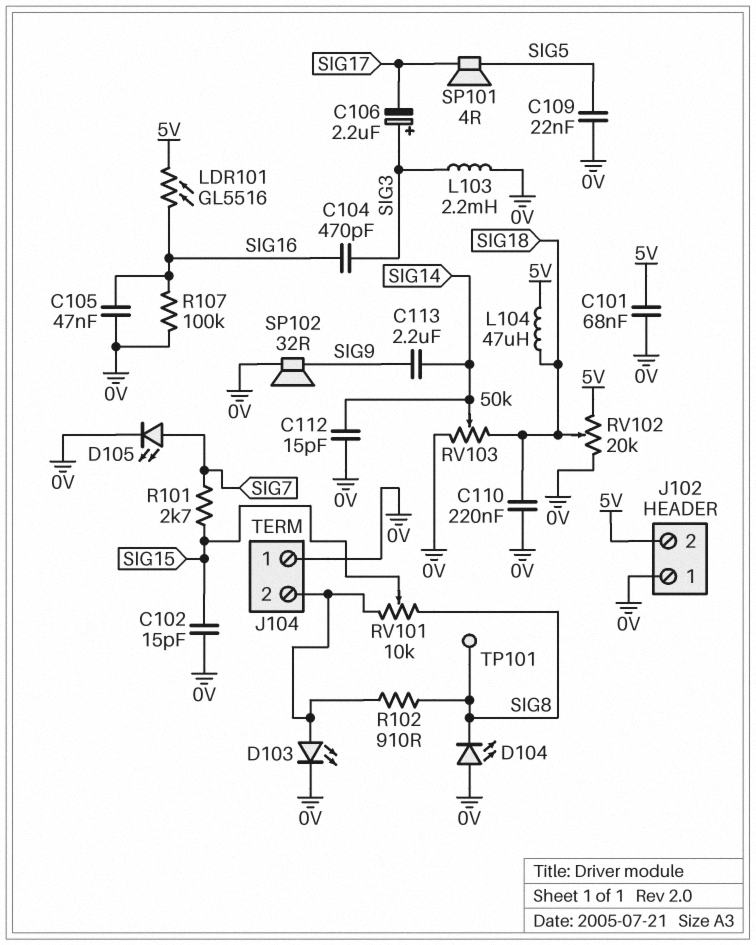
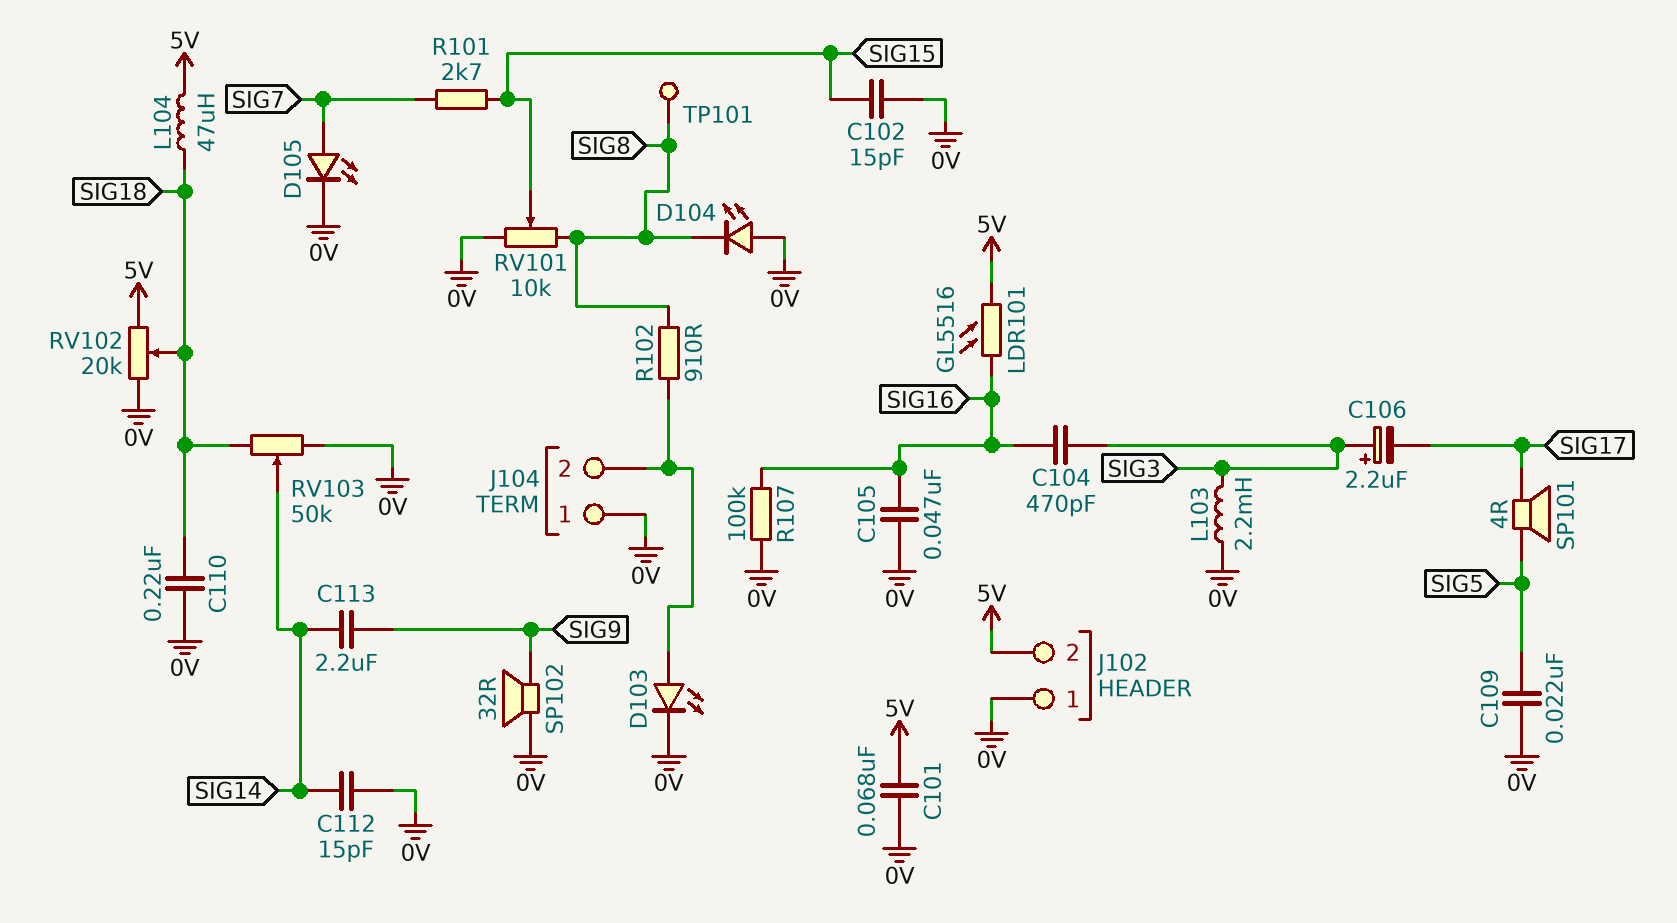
RV101: 10k (J104/2, SIG8, wiper SIG15) -> 10k (0V, SIG8, wiper SIG15)

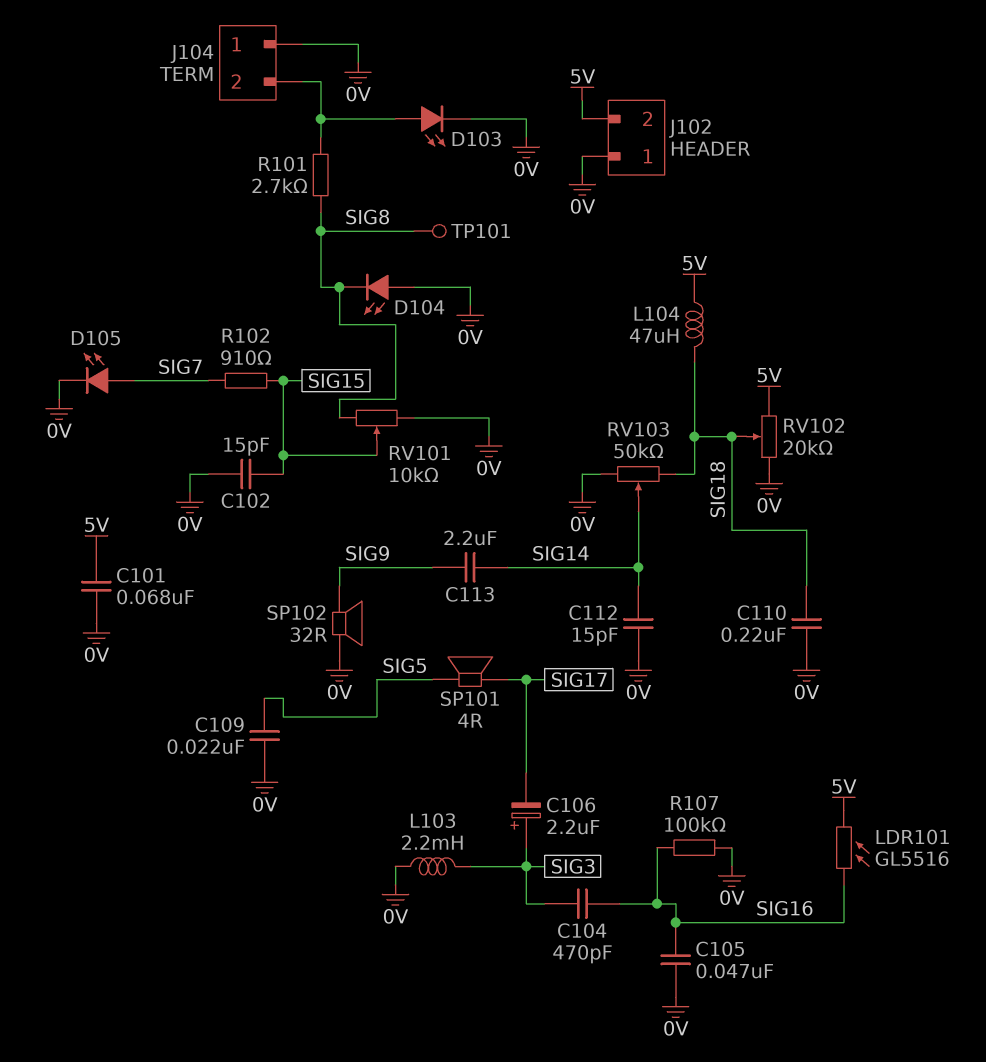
R101: 2.7k (SIG7, SIG15) -> 2.7k (J104/2, SIG8)
R102: 910 (J104/2, SIG8) -> 910 (SIG7, SIG15)

